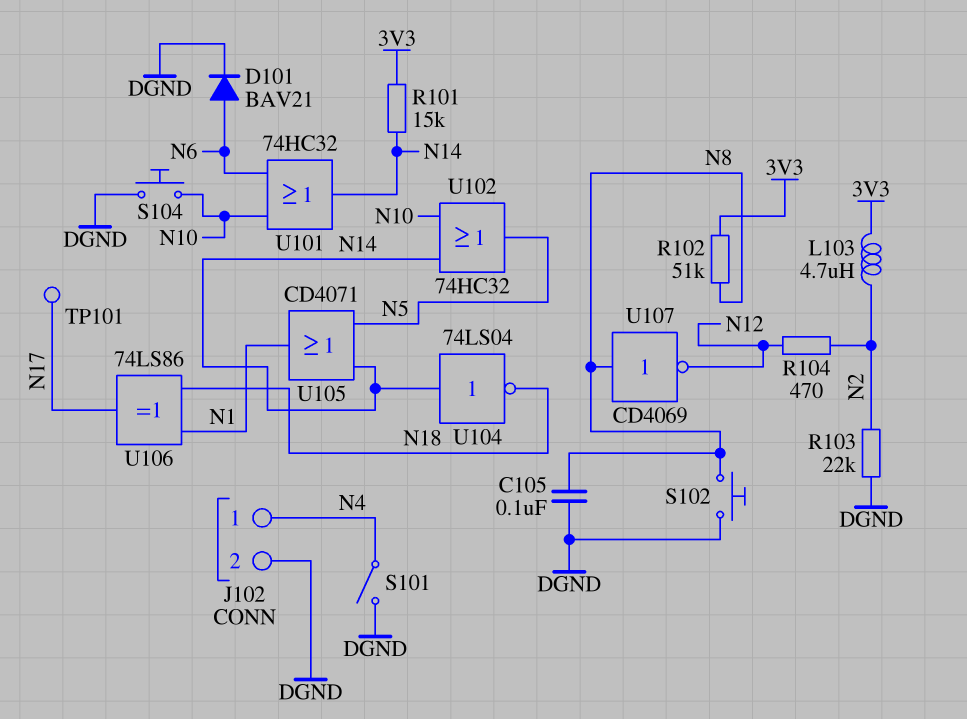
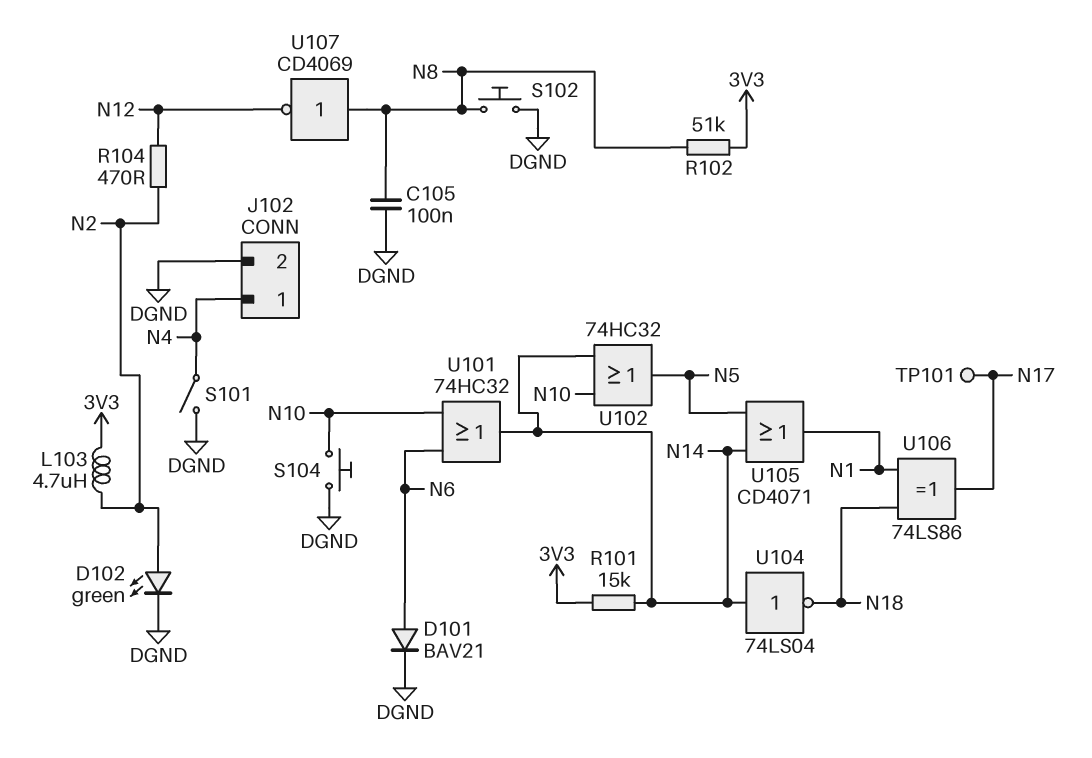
D102: none -> LED green (A N2, K DGND)
R103: 22k (DGND, N2) -> none

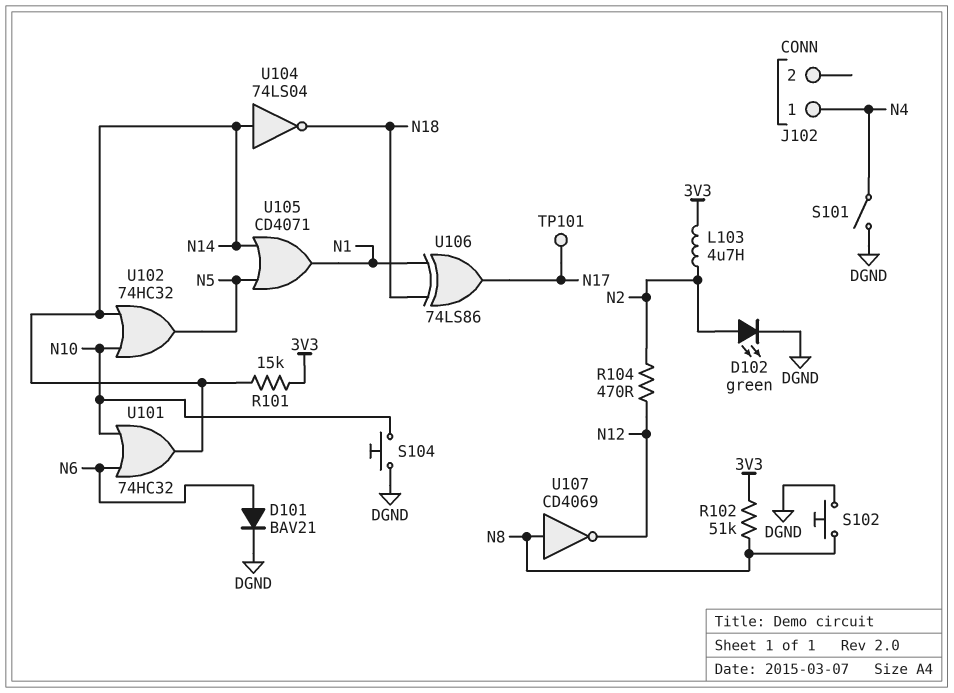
C105: 100nF (DGND, N8) -> none
J102 pin 2: DGND -> none

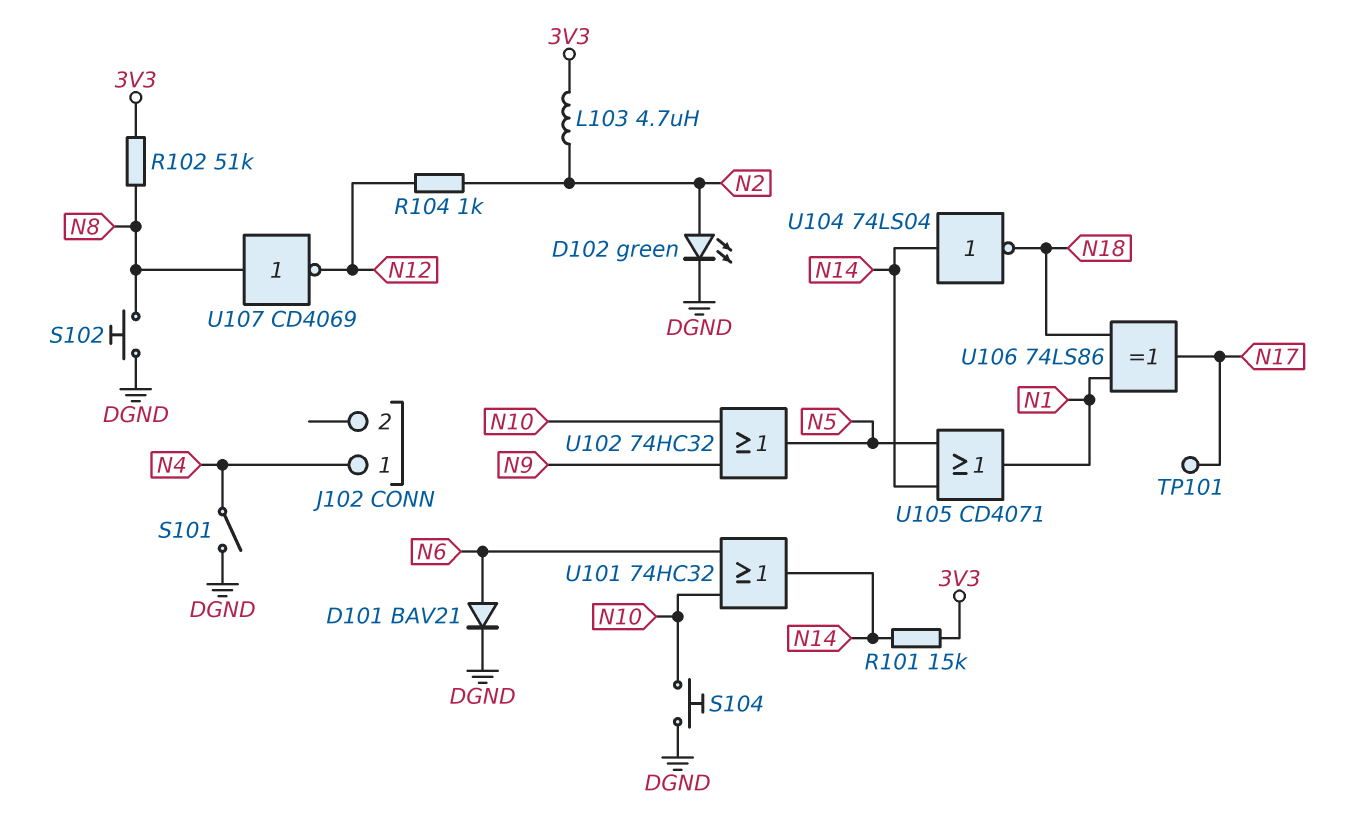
R104: 470 (N2, N12) -> 1k (N2, N12)
U102: OR 74HC32 (in N10, in N14, out N5) -> OR 74HC32 (in N9, in N10, out N5)

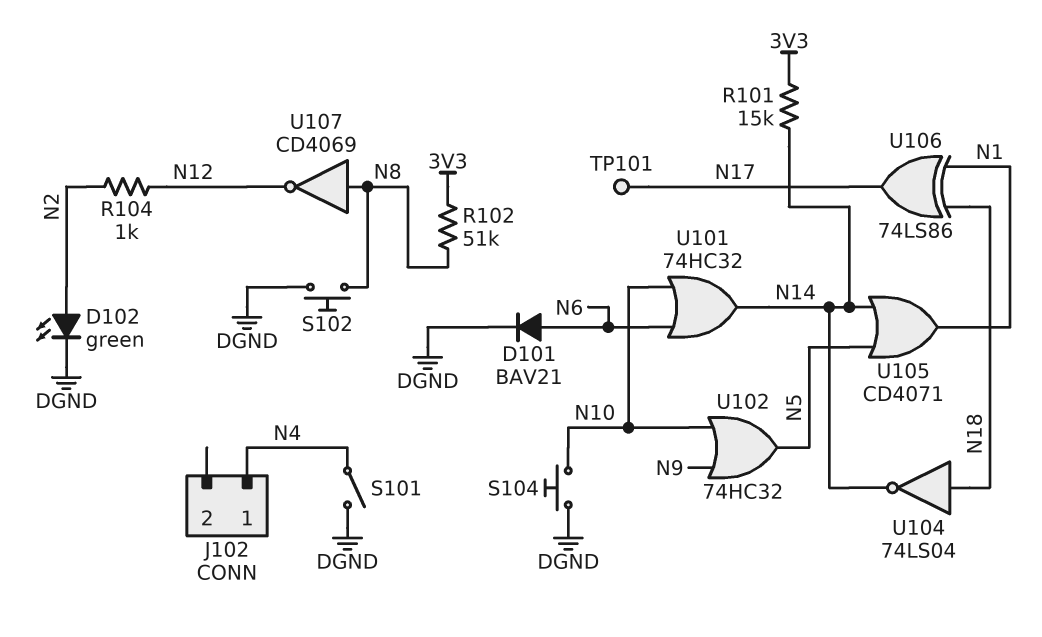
L103: 4.7uH (3V3, N2) -> none
U104: NOT 74LS04 (in N14, out N18) -> NOT 74LS04 (in N18, out N14)

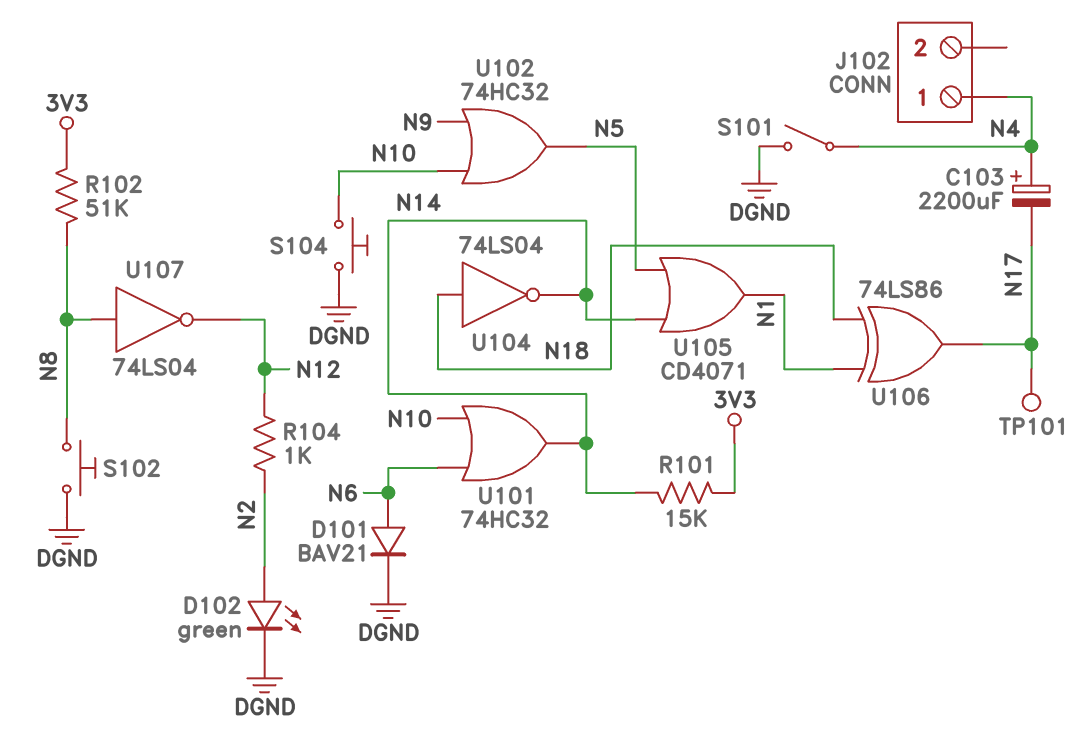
C103: none -> 2200uF (plus N4, minus N17)
U107: NOT CD4069 (in N8, out N12) -> NOT 74LS04 (in N8, out N12)

